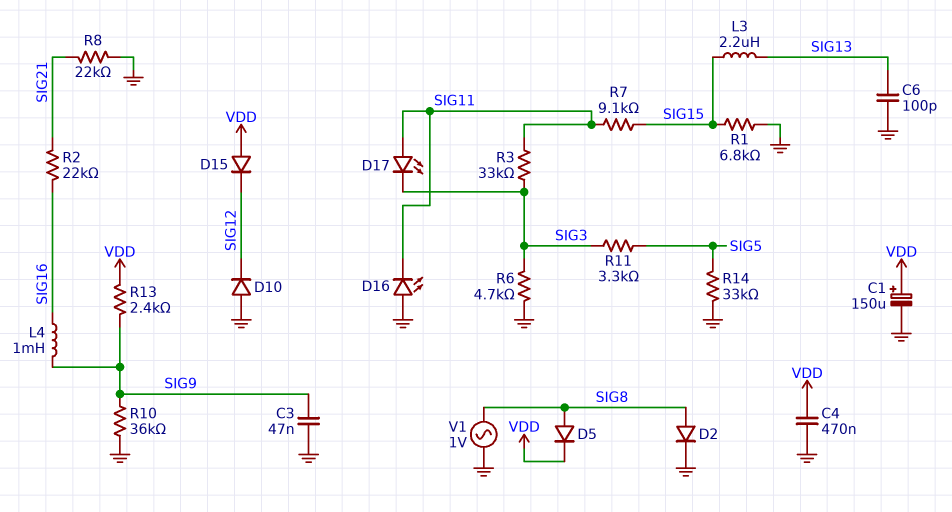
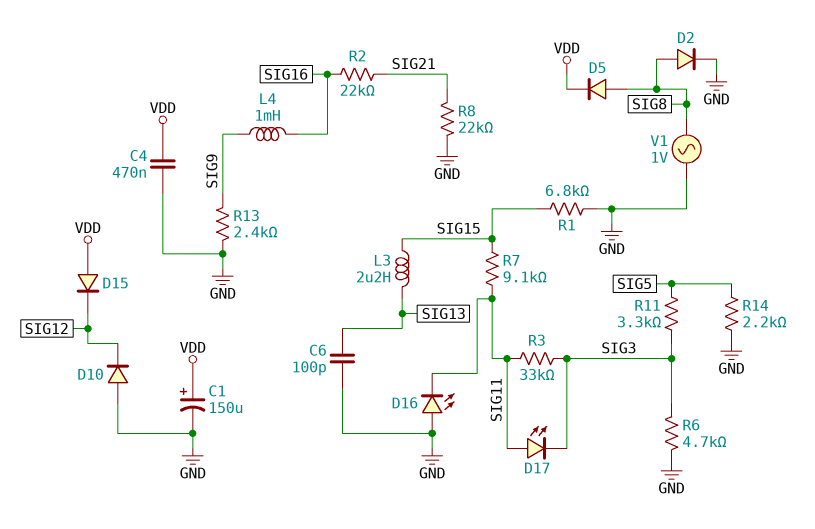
C3: 47nF (GND, SIG9) -> none
R10: 36k (GND, SIG9) -> none
R13: 2.4k (SIG9, VDD) -> 2.4k (GND, SIG9)
R14: 33k (GND, SIG5) -> 2.2k (GND, SIG5)

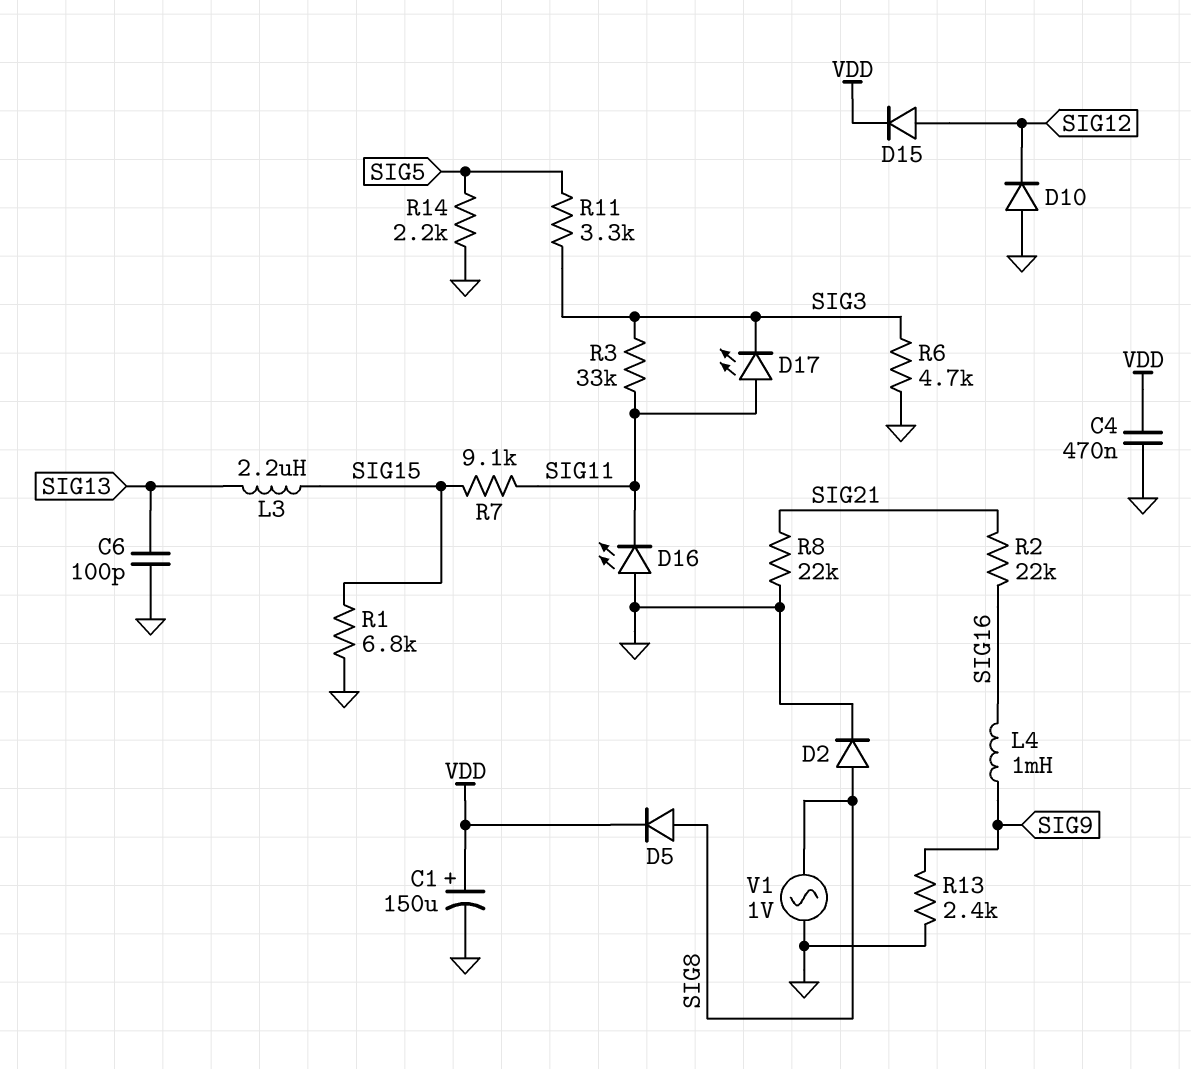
D15: diode (A VDD, K SIG12) -> diode (A SIG12, K VDD)

